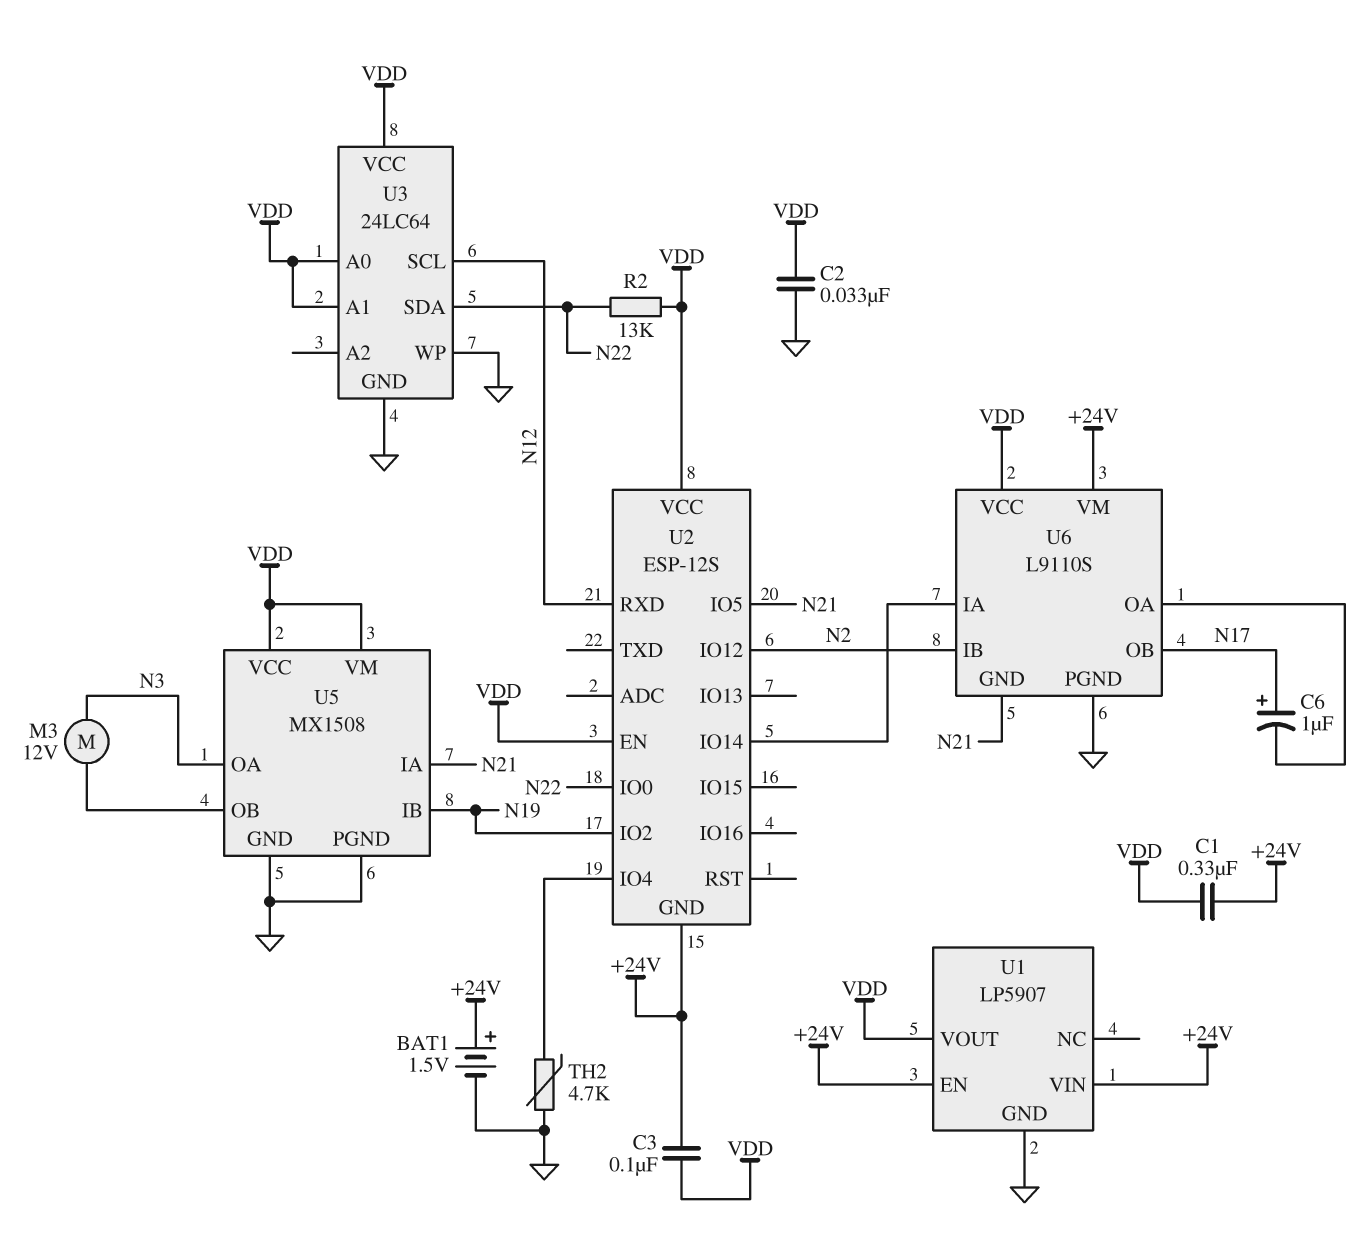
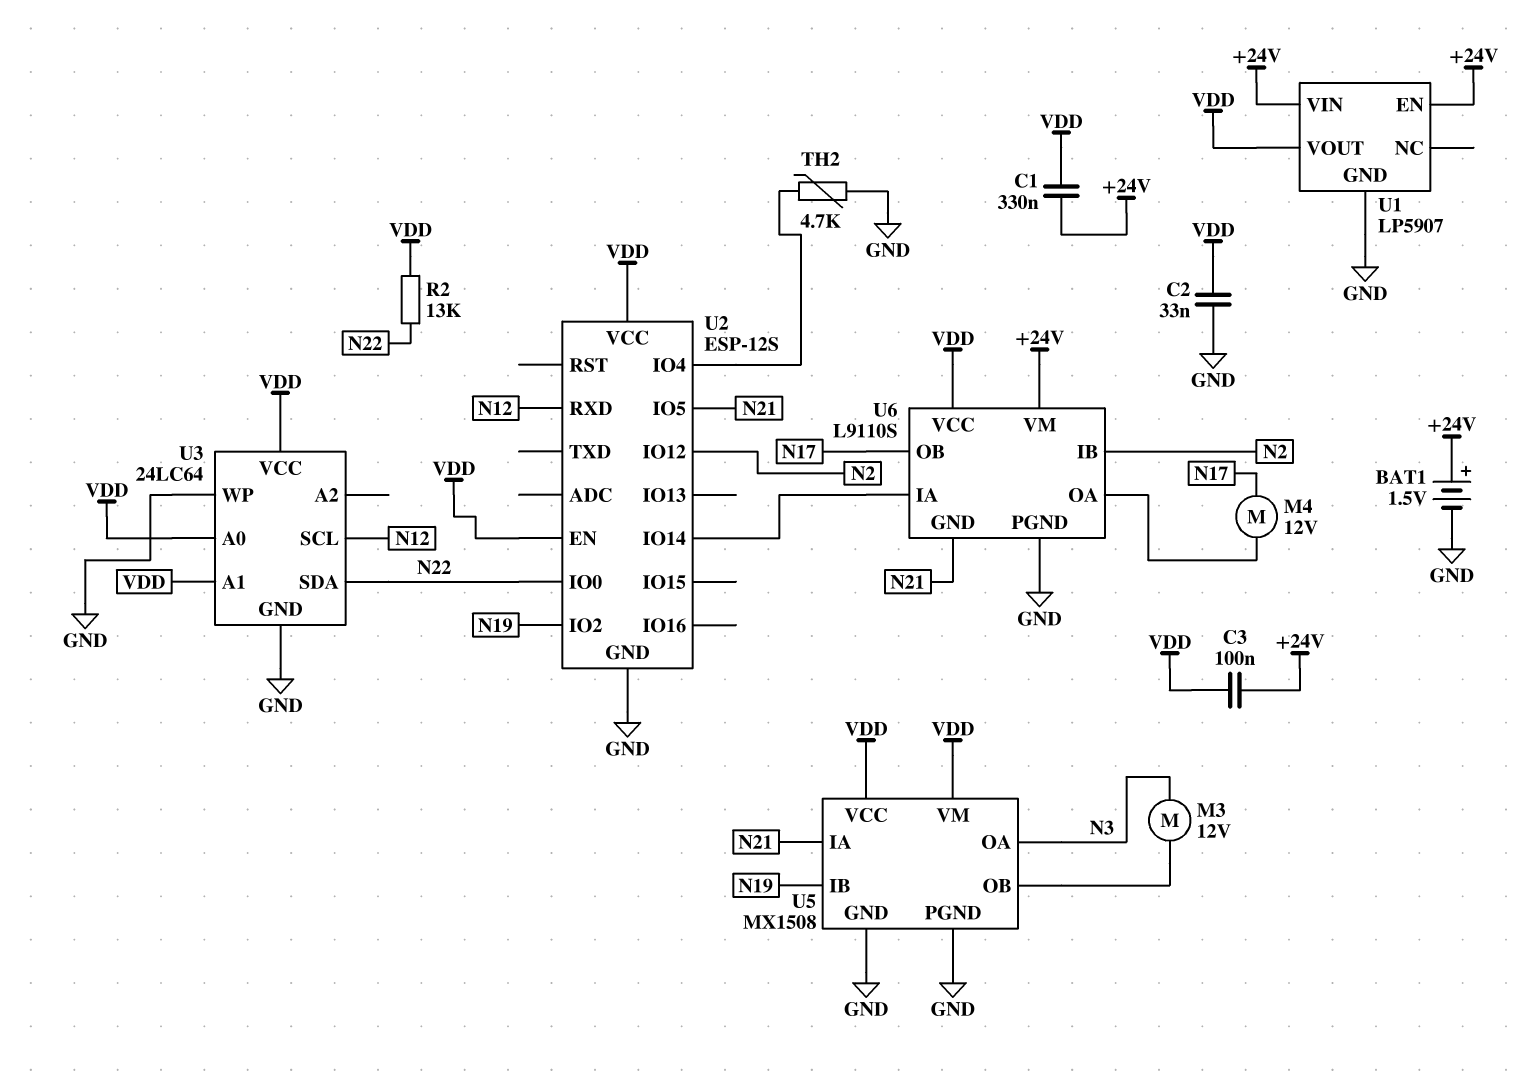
C6: 1uF (plus N17, minus U6/OA) -> none
M4: none -> motor 12V (N17, U6/OA)
U2 pin GND: +24V -> GND

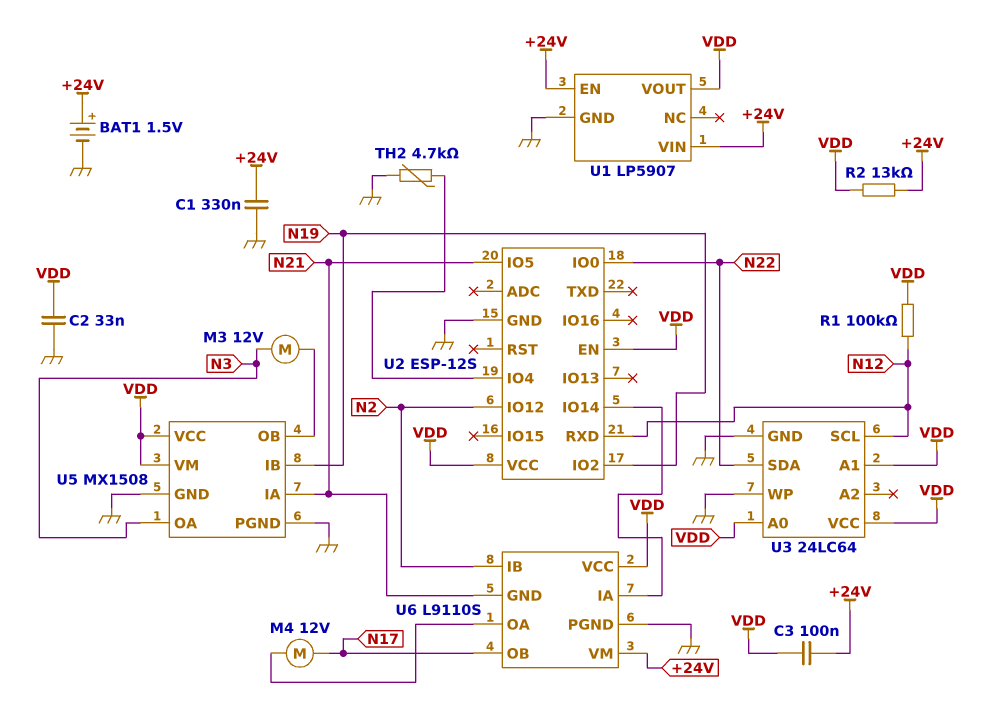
C1: 330nF (+24V, VDD) -> 330nF (+24V, GND)
R1: none -> 100k (N12, VDD)
R2: 13k (N22, VDD) -> 13k (+24V, VDD)

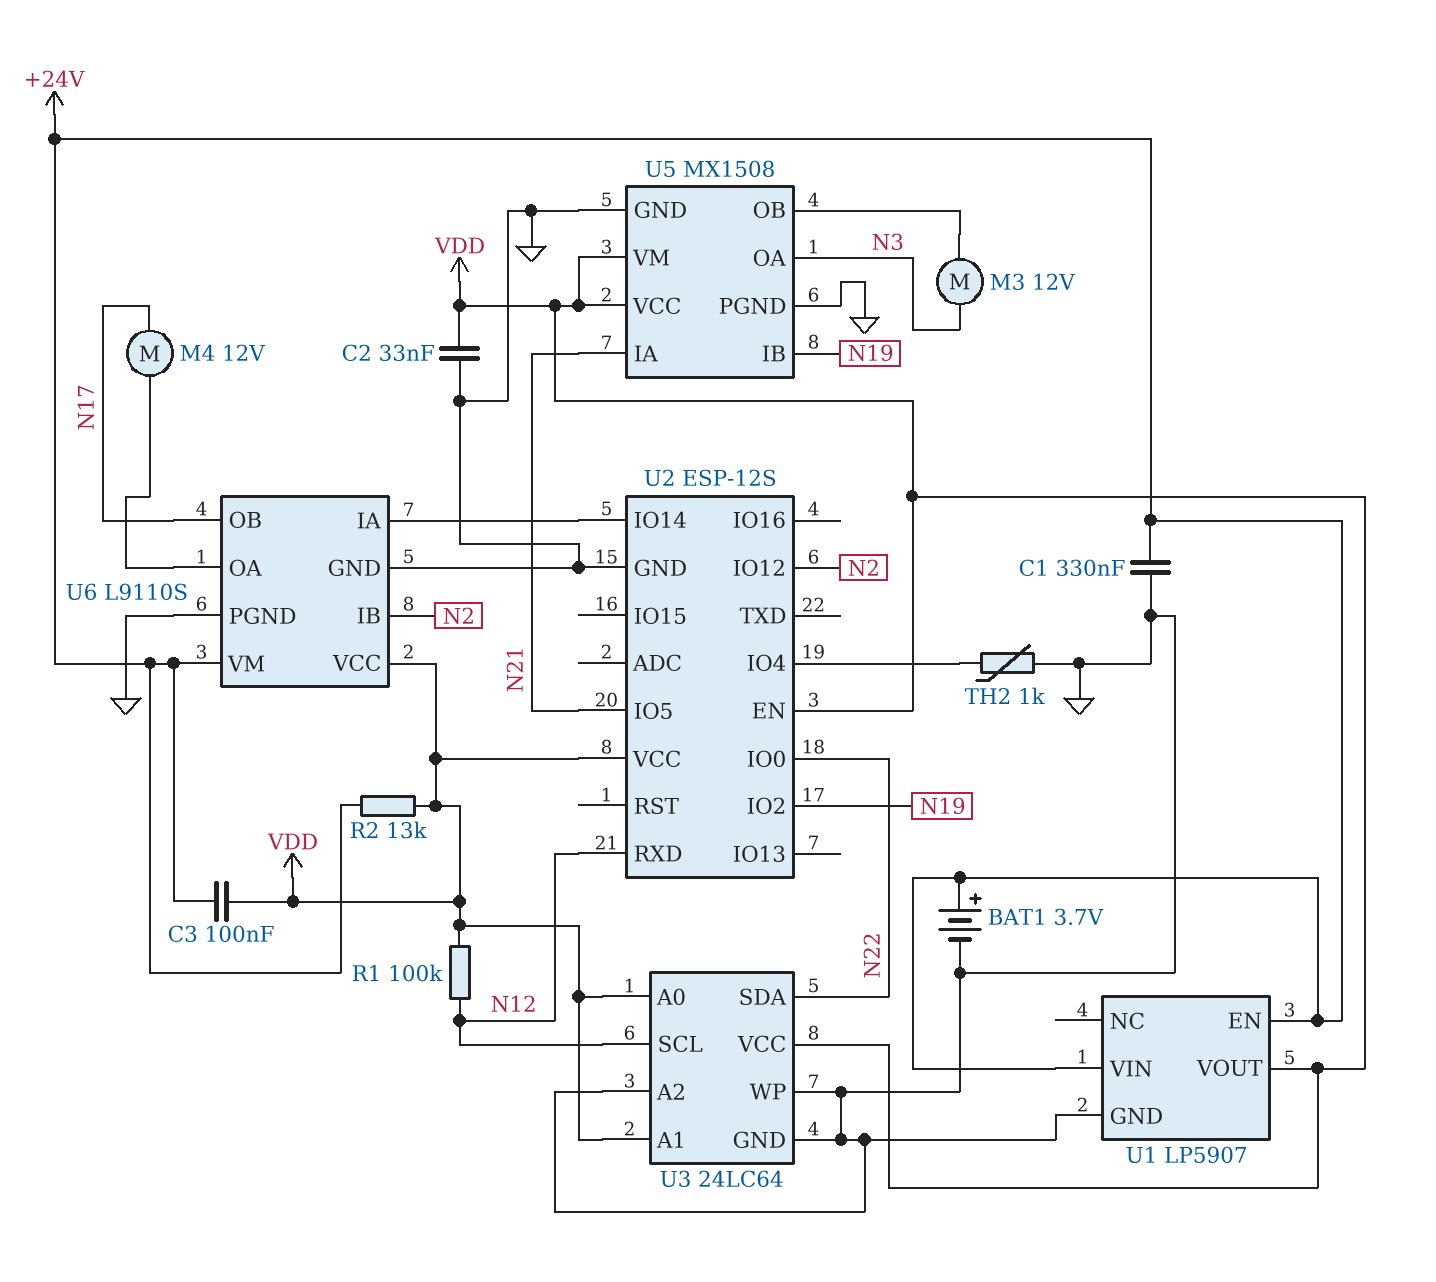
BAT1: 1.5V (plus +24V, minus GND) -> 3.7V (plus +24V, minus GND)
TH2: 4.7k (GND, U2/IO4) -> 1k (GND, U2/IO4)
U3 pin A2: none -> GND
U6 pin GND: N21 -> GND

